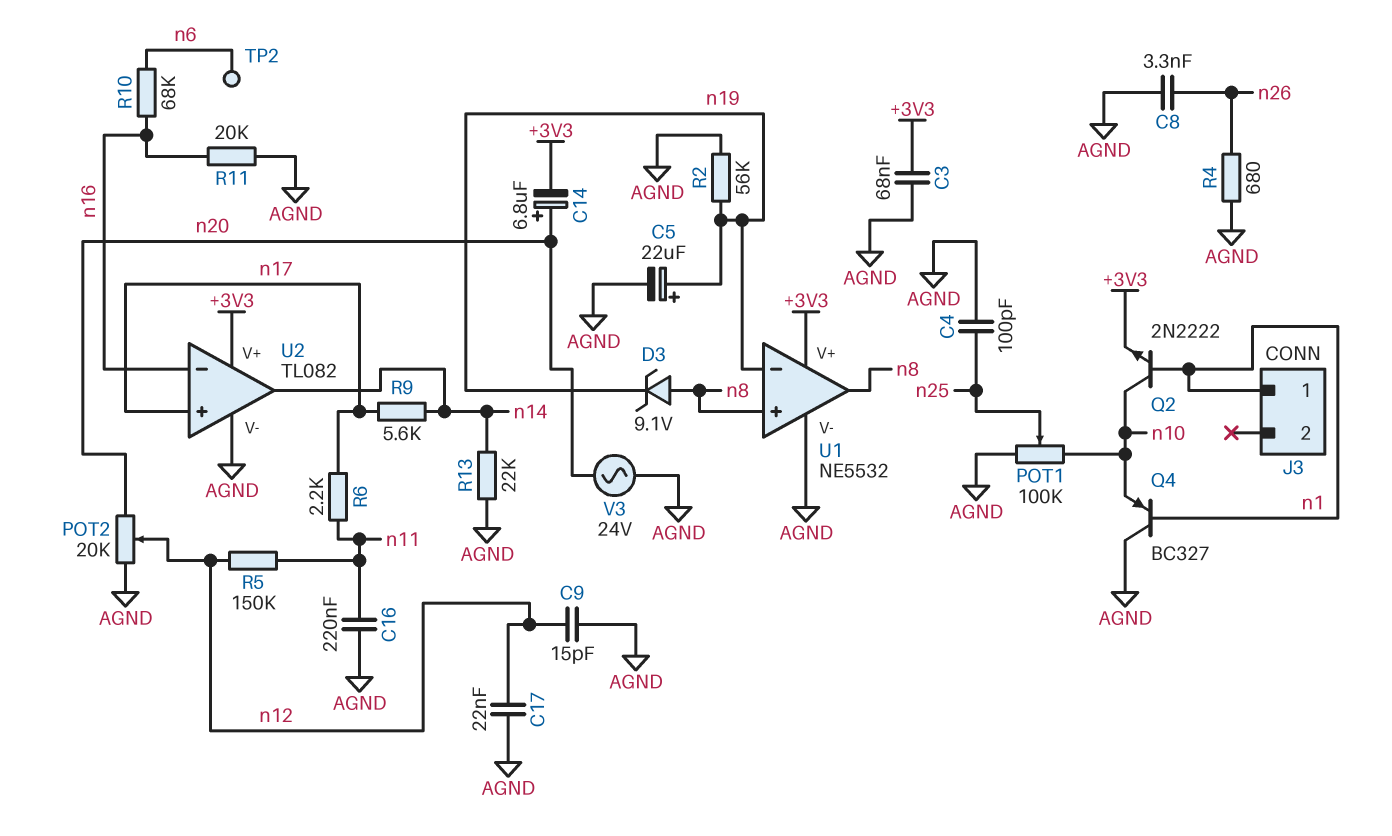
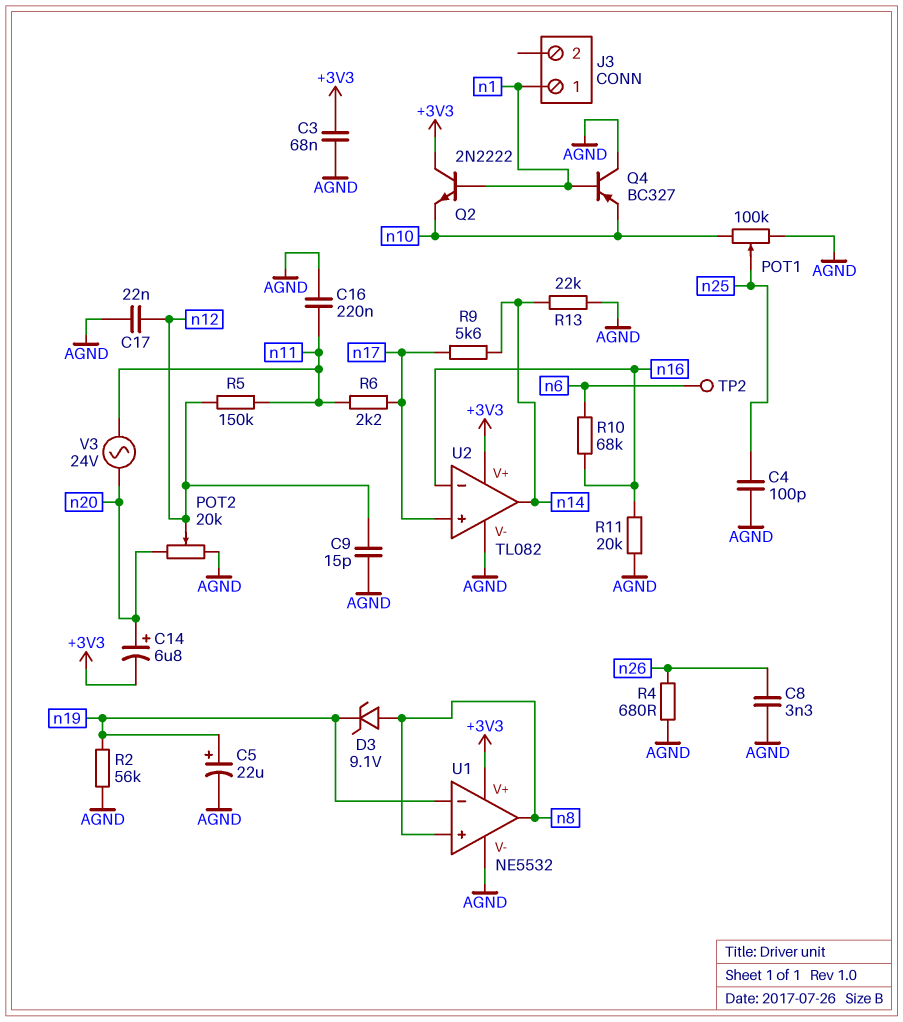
Q2: NPN 2N2222 (B n1, C n10, E +3V3) -> NPN 2N2222 (B n1, C +3V3, E n10)
V3: AC 24V (AGND, n20) -> AC 24V (n11, n20)

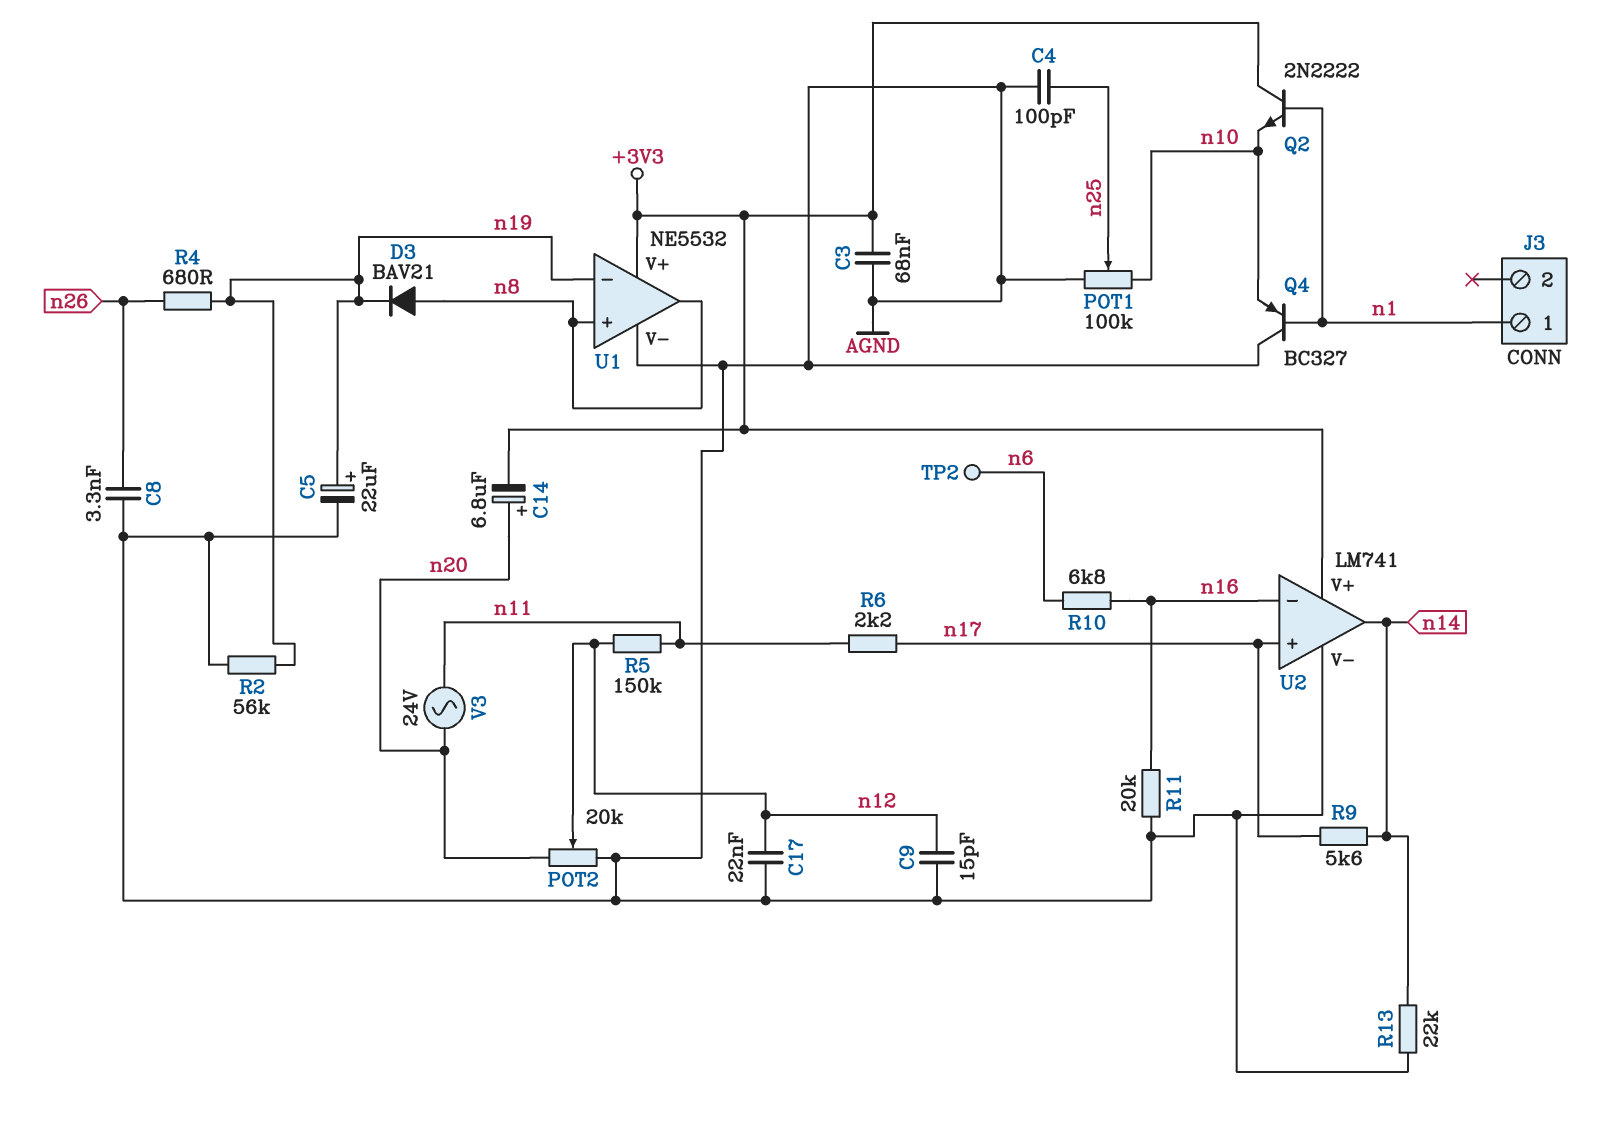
C16: 220nF (AGND, n11) -> none
D3: zener 9.1V (A n8, K n19) -> diode BAV21 (A n8, K n19)
R4: 680 (AGND, n26) -> 680 (n19, n26)
R10: 68k (n6, n16) -> 6.8k (n6, n16)
U2: TL082 -> LM741

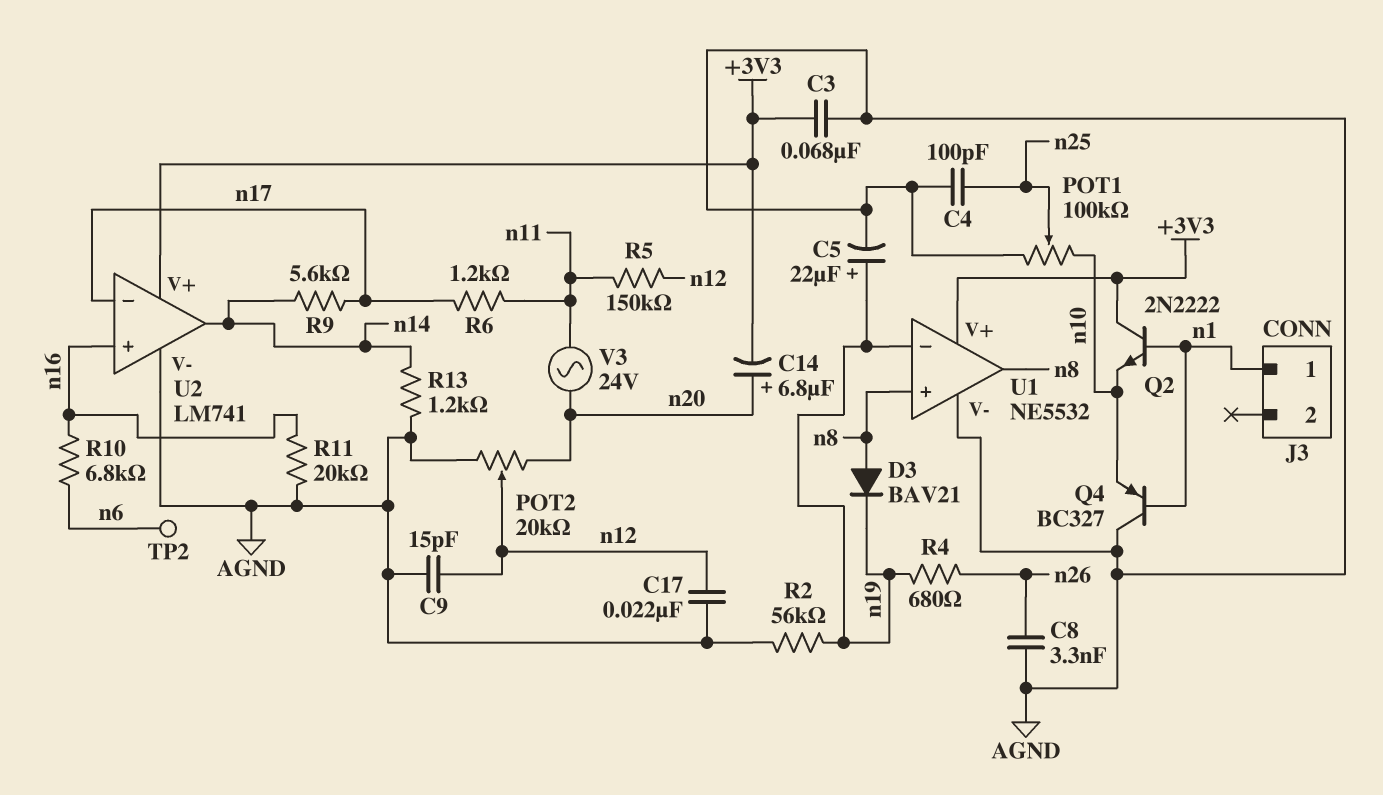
R6: 2.2k (n11, n17) -> 1.2k (n11, n17)
R13: 22k (AGND, n14) -> 1.2k (AGND, n14)
U2 pin in+: n17 -> n16
U2 pin in-: n16 -> n17

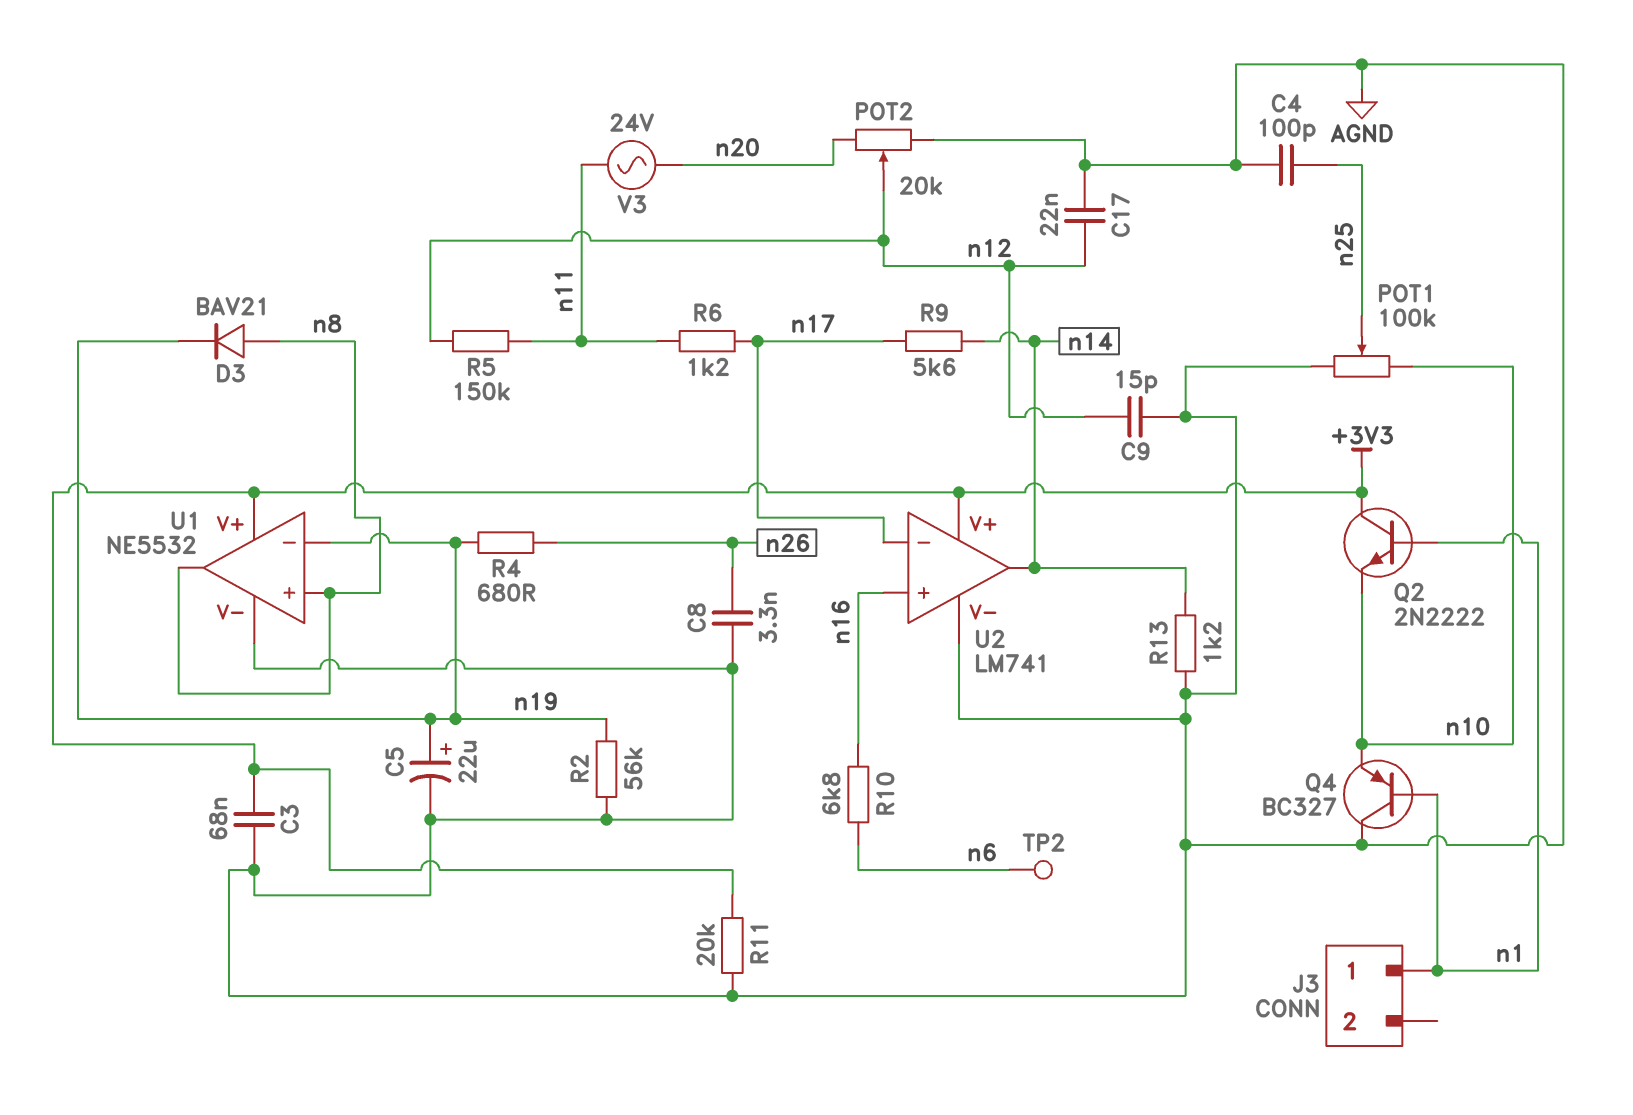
C14: 6.8uF (plus n20, minus +3V3) -> none
R11: 20k (AGND, n16) -> 20k (+3V3, AGND)

